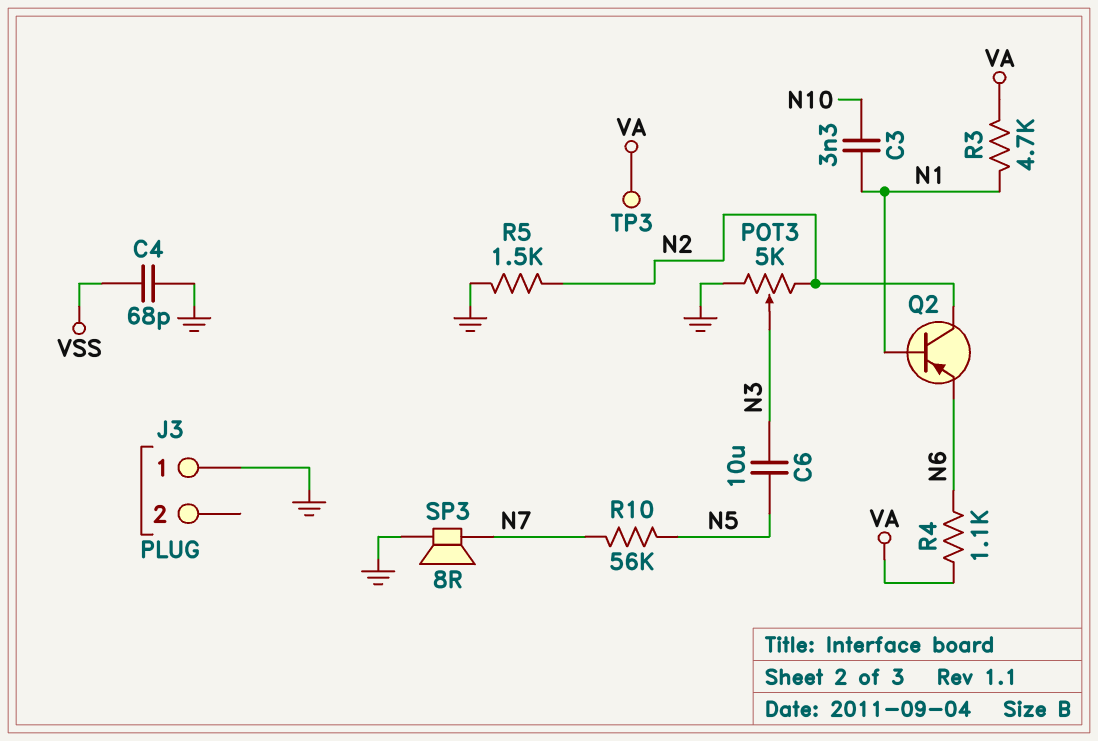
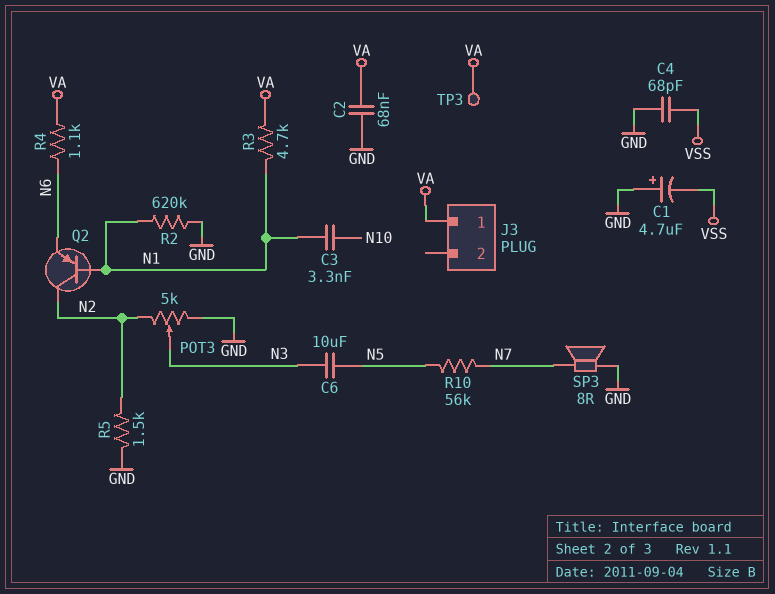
C1: none -> 4.7uF (plus GND, minus VSS)
C2: none -> 68nF (GND, VA)
J3 pin 1: GND -> VA
R2: none -> 620k (GND, N1)

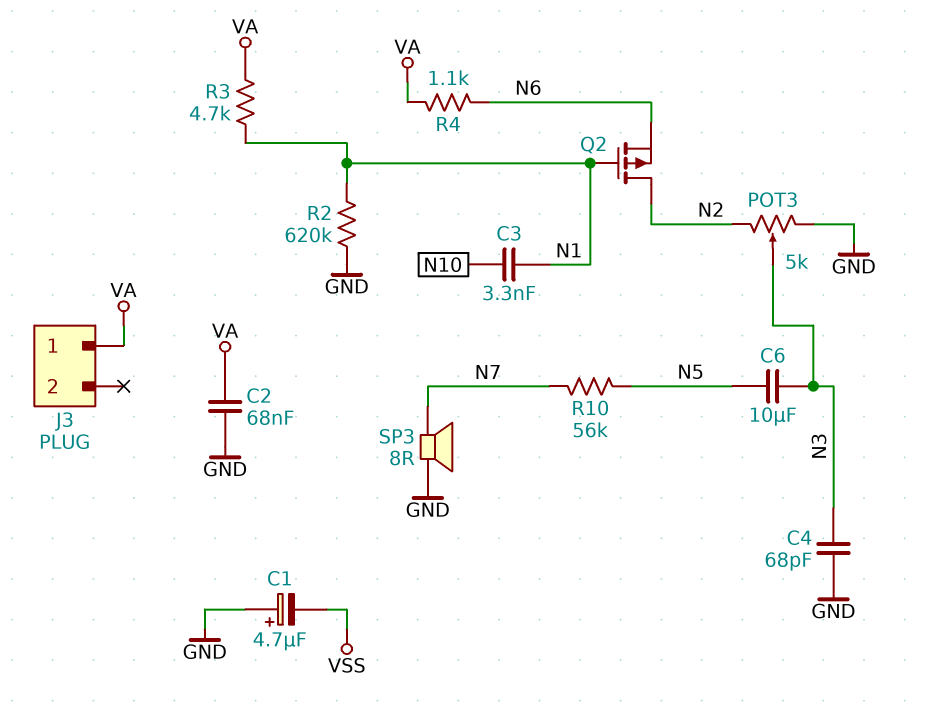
C4: 68pF (GND, VSS) -> 68pF (GND, N3)
Q2: PNP (B N1, C N2, E N6) -> PMOS (G N1, D N2, S N6)
R5: 1.5k (GND, N2) -> none
TP3: test point (VA) -> none

